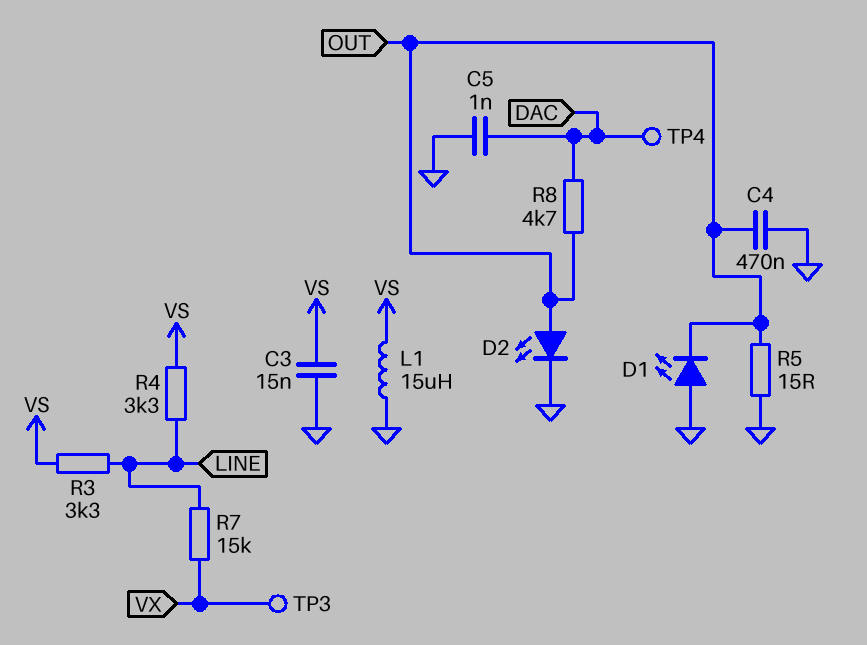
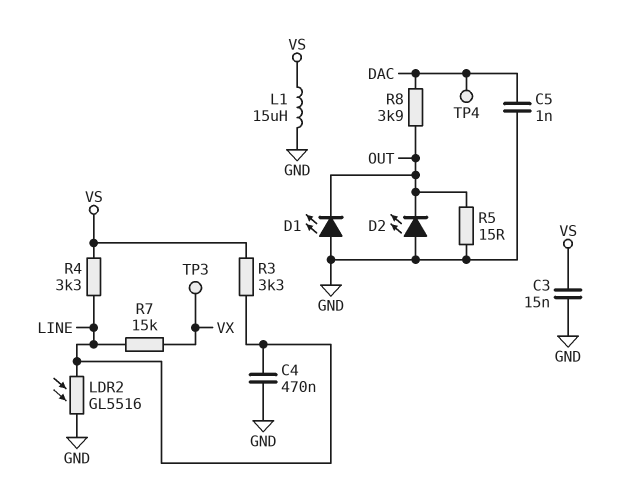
C4: 470nF (GND, OUT) -> 470nF (GND, LINE)
D2: LED (A OUT, K GND) -> LED (A GND, K OUT)
LDR2: none -> GL5516 (GND, LINE)
R8: 4.7k (DAC, OUT) -> 3.9k (DAC, OUT)

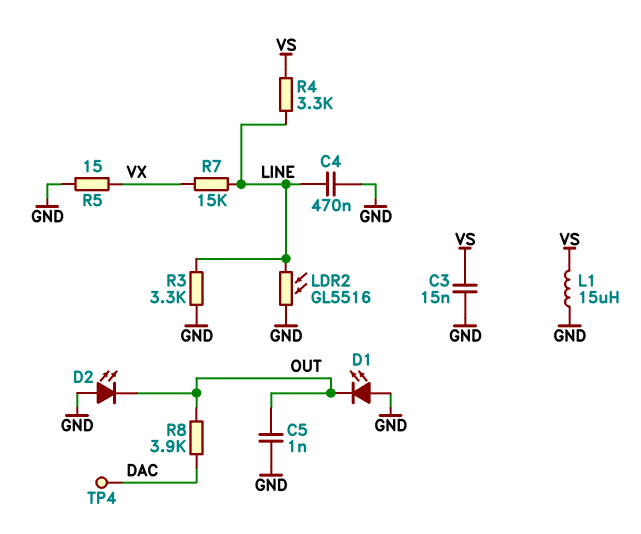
C5: 1nF (DAC, GND) -> 1nF (GND, OUT)
R3: 3.3k (LINE, VS) -> 3.3k (GND, LINE)
R5: 15 (GND, OUT) -> 15 (GND, VX)
TP3: test point (VX) -> none

